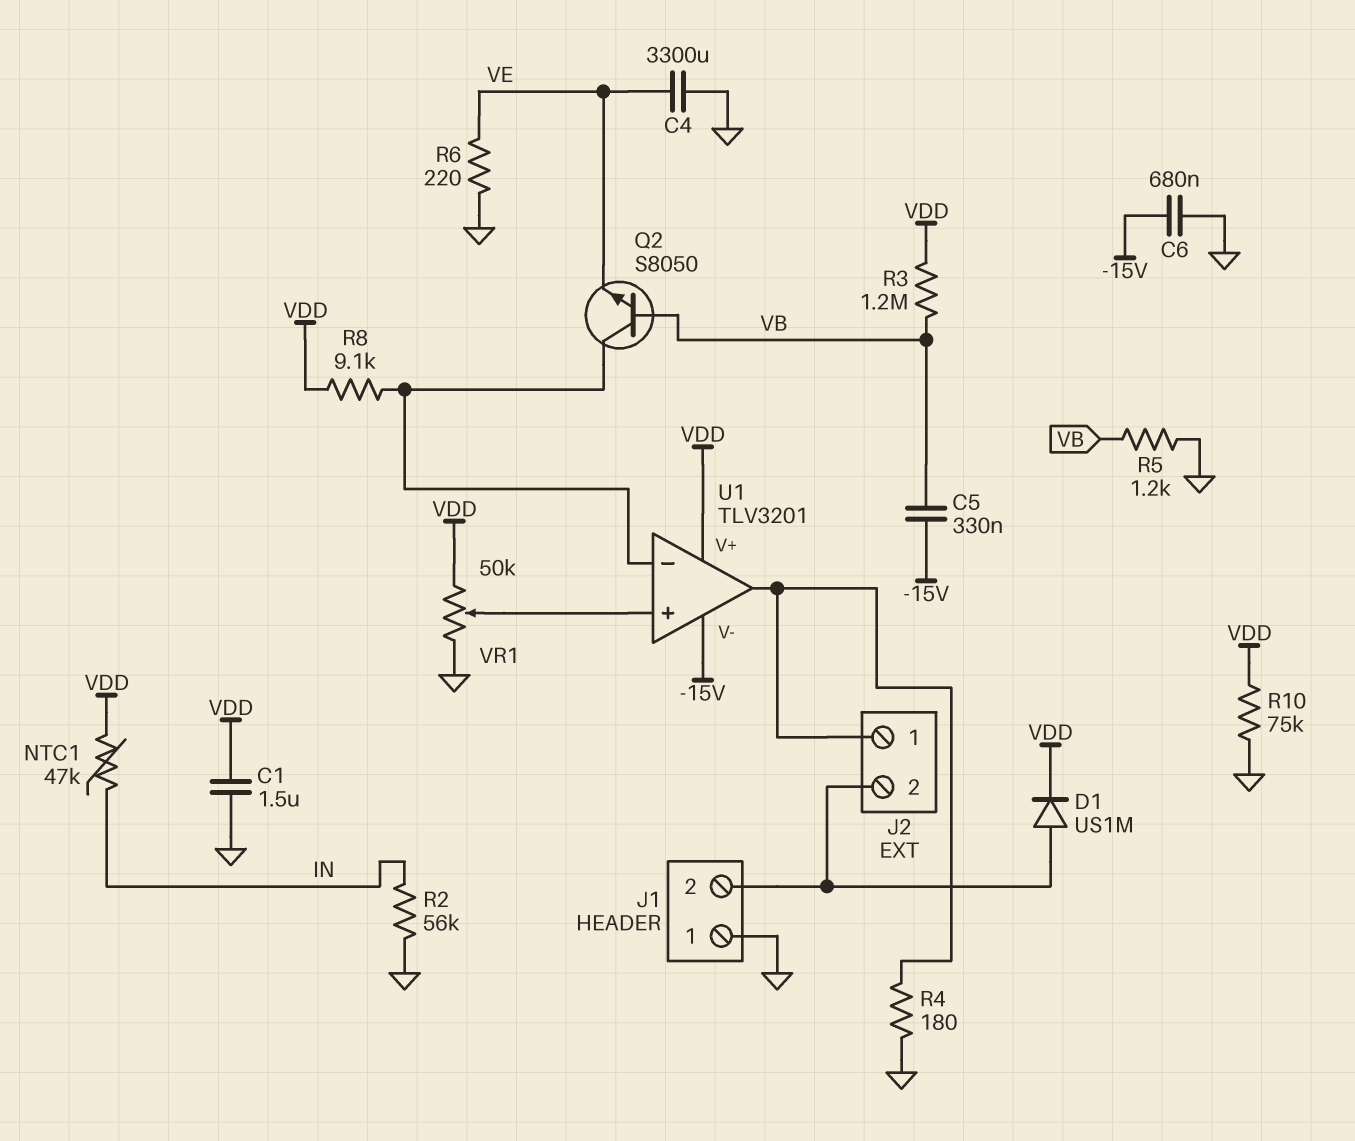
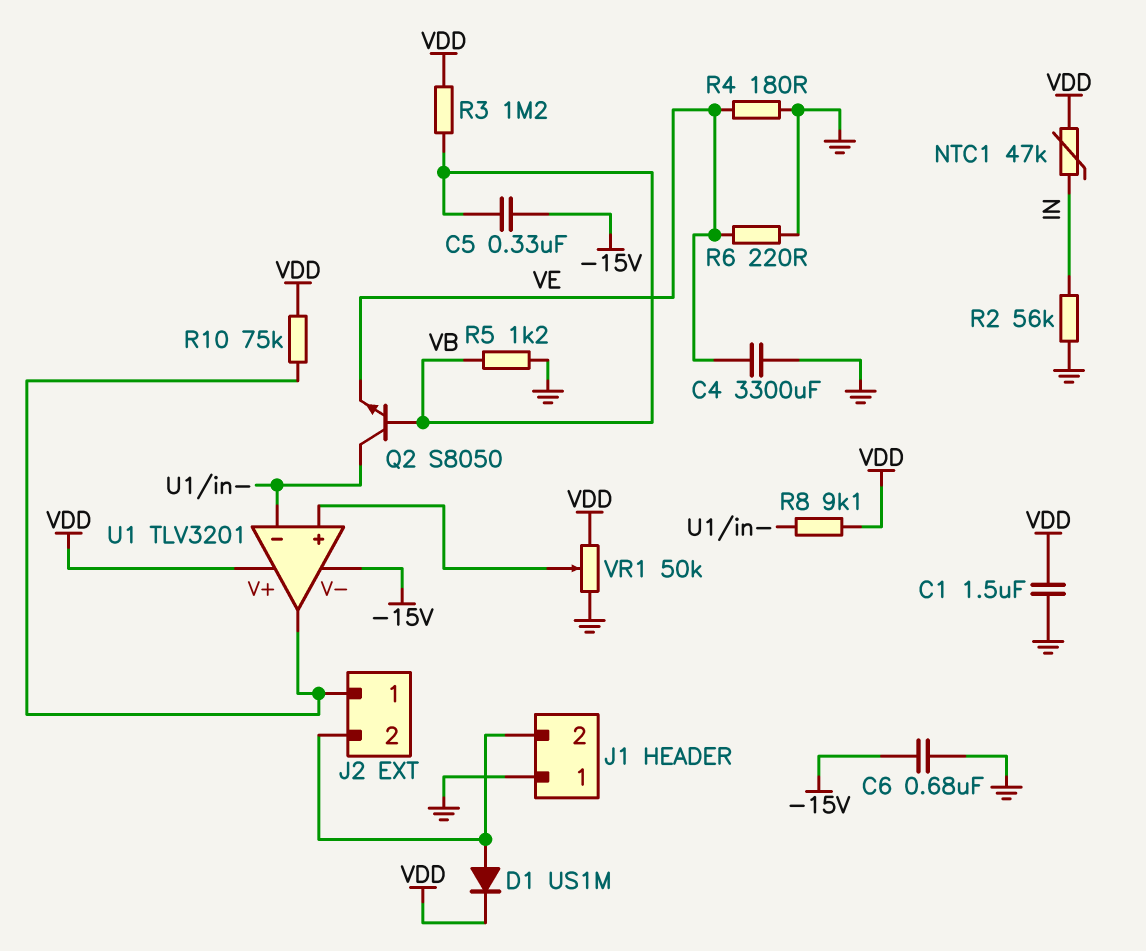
R4: 180 (GND, J2/1) -> 180 (GND, VE)
R10: 75k (GND, VDD) -> 75k (J2/1, VDD)

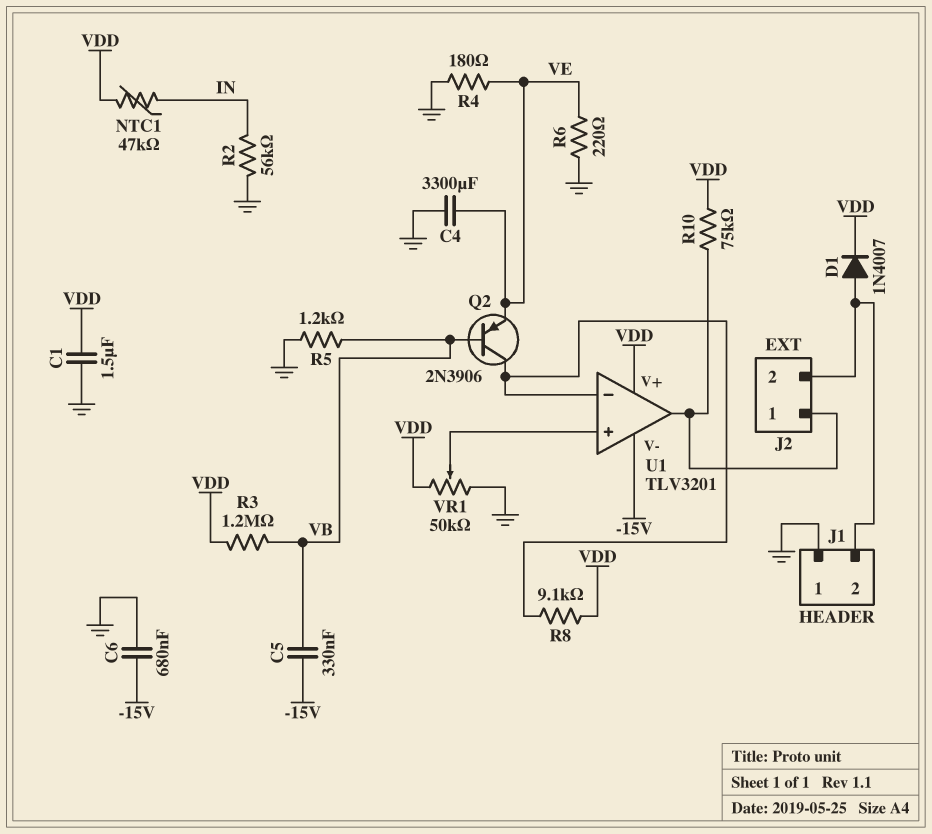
D1: diode US1M (A J1/2, K VDD) -> diode 1N4007 (A J1/2, K VDD)
Q2: NPN S8050 (B VB, C U1/in-, E VE) -> PNP 2N3906 (B VB, C U1/in-, E VE)

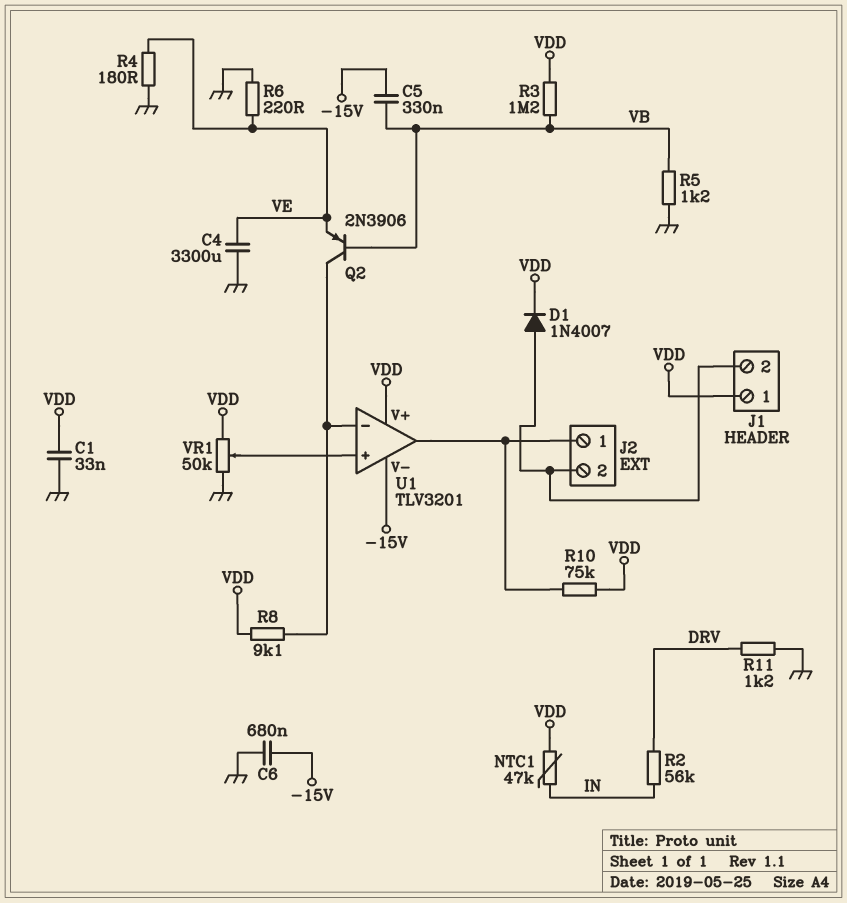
C1: 1.5uF (GND, VDD) -> 33nF (GND, VDD)
J1 pin 1: GND -> VDD
R2: 56k (GND, IN) -> 56k (DRV, IN)
R11: none -> 1.2k (DRV, GND)

